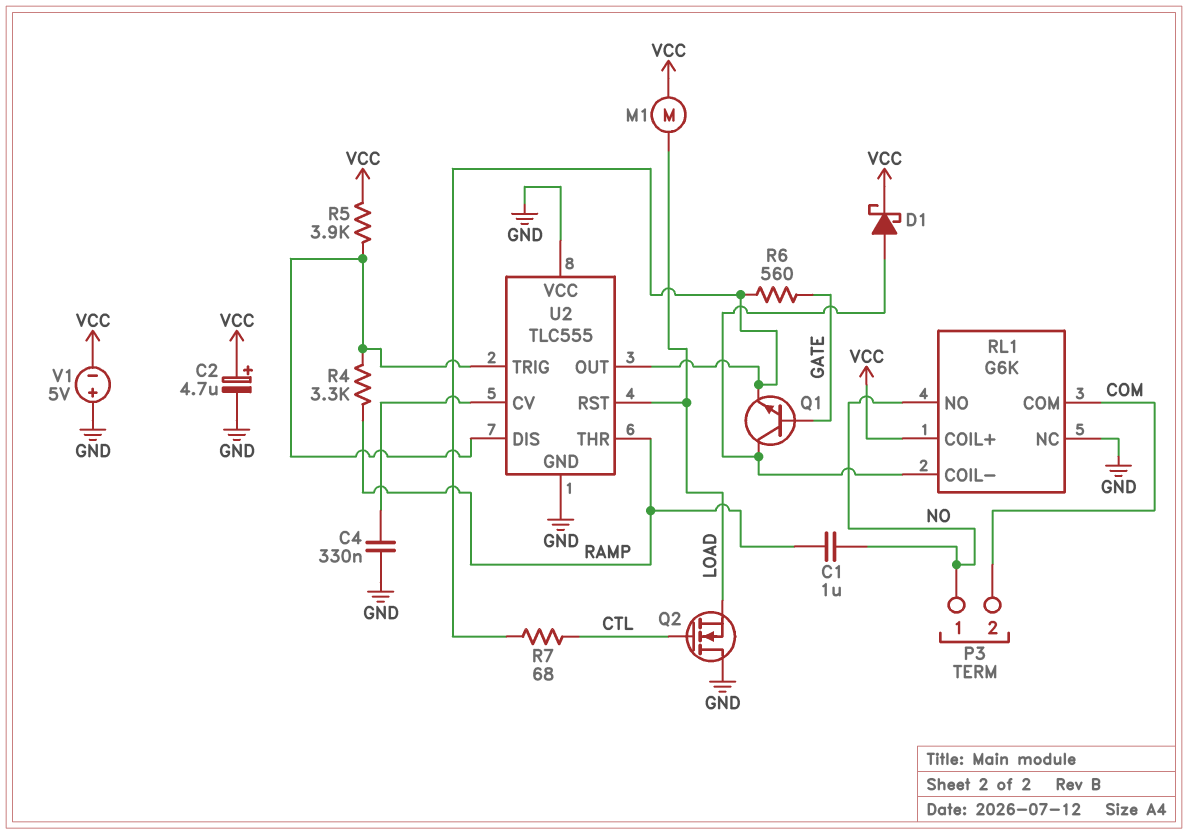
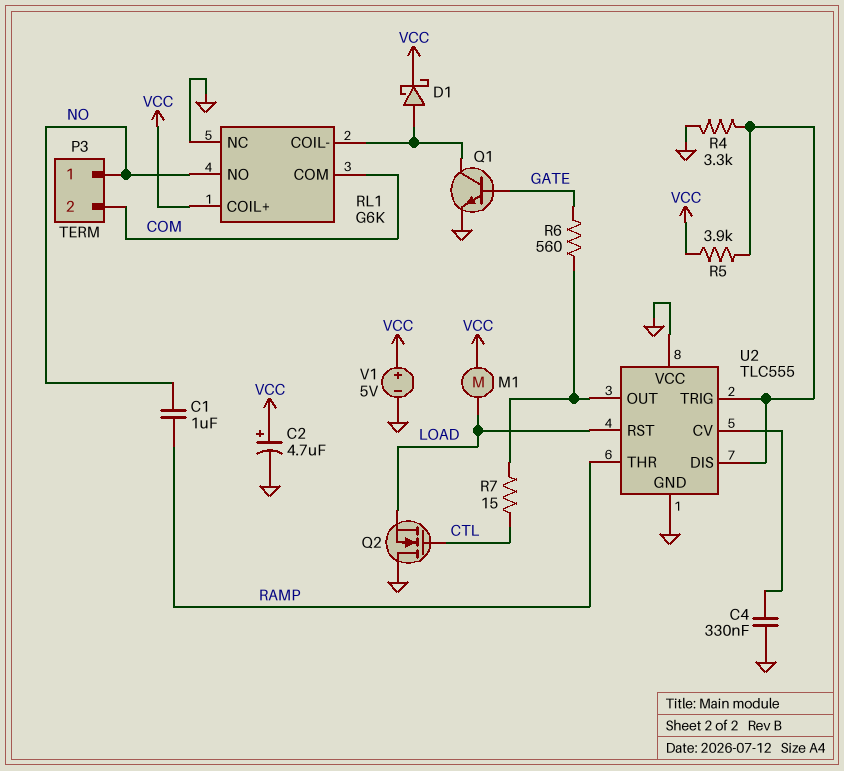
Q1: NPN (B GATE, C RL1/COIL-, E U2/OUT) -> NPN (B GATE, C RL1/COIL-, E GND)
R4: 3.3k (RAMP, U2/DIS) -> 3.3k (GND, U2/DIS)
R7: 68 (CTL, U2/OUT) -> 15 (CTL, U2/OUT)
V1: 5V (plus GND, minus VCC) -> 5V (plus VCC, minus GND)

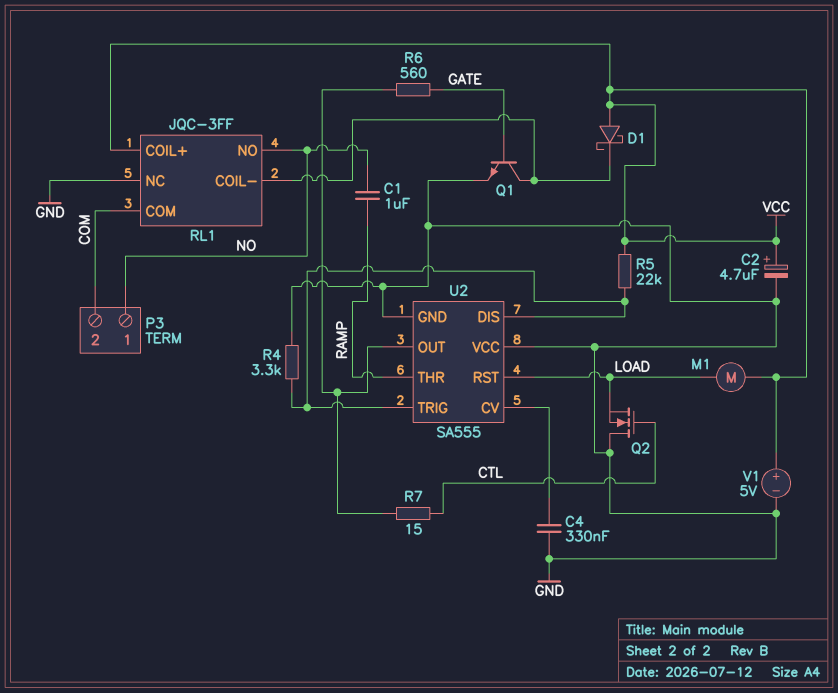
D1: schottky (A RL1/COIL-, K VCC) -> schottky (A VCC, K RL1/COIL-)
R5: 3.9k (U2/DIS, VCC) -> 22k (U2/DIS, VCC)
RL1: G6K -> JQC-3FF
U2: TLC555 -> SA555

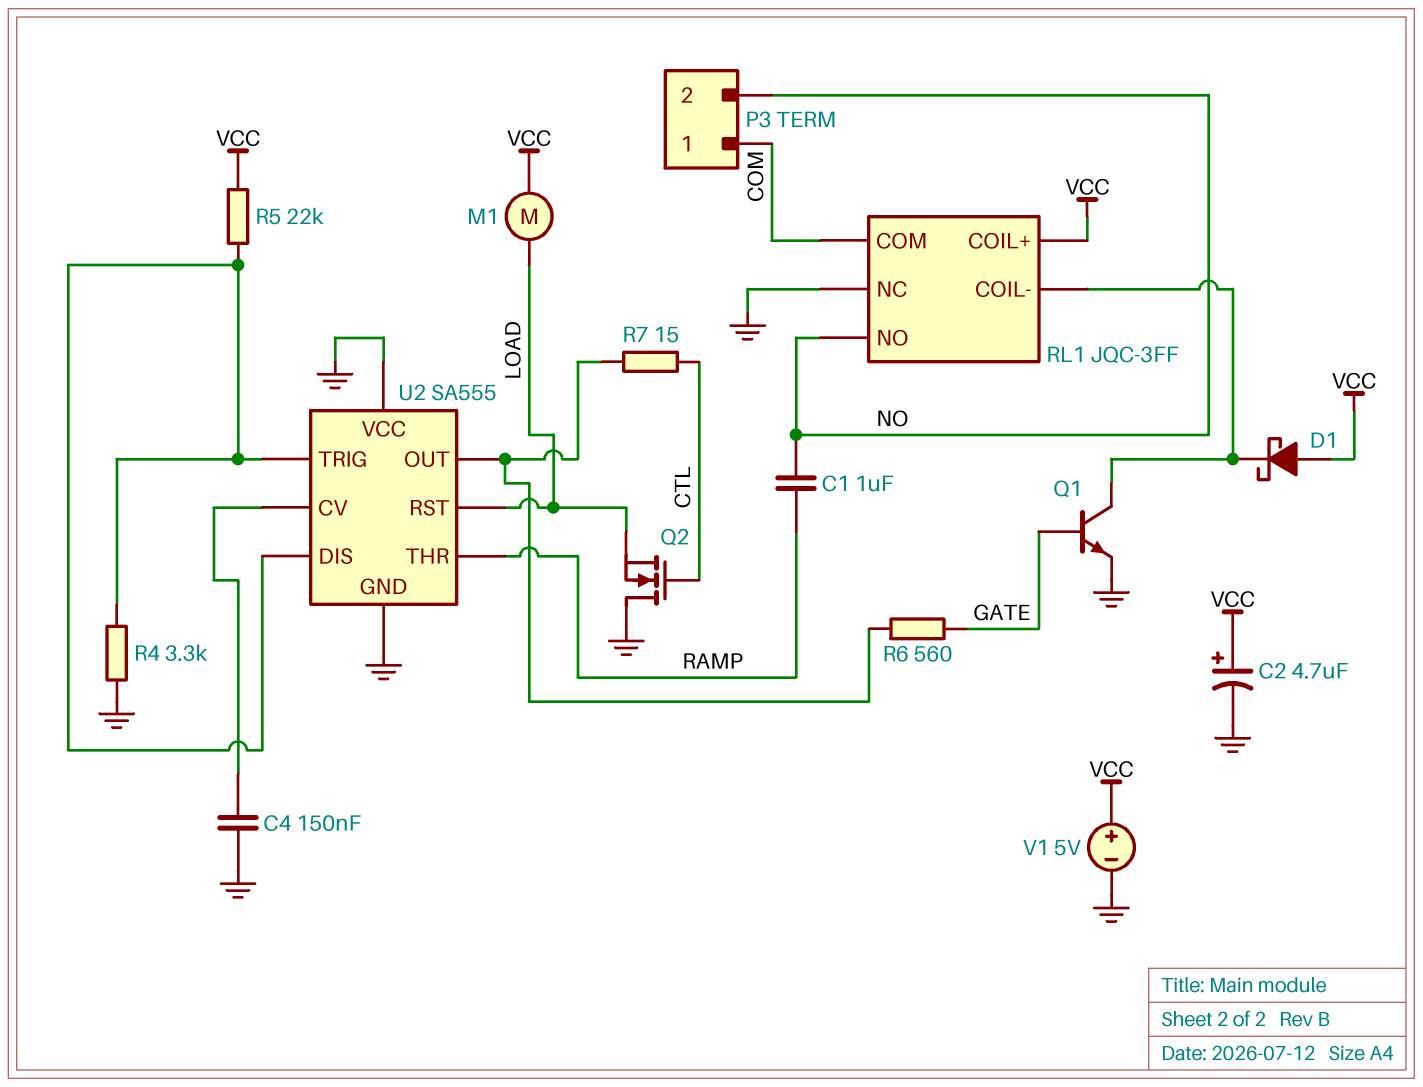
C4: 330nF (GND, U2/CV) -> 150nF (GND, U2/CV)
P3 pin 1: NO -> COM
P3 pin 2: COM -> NO

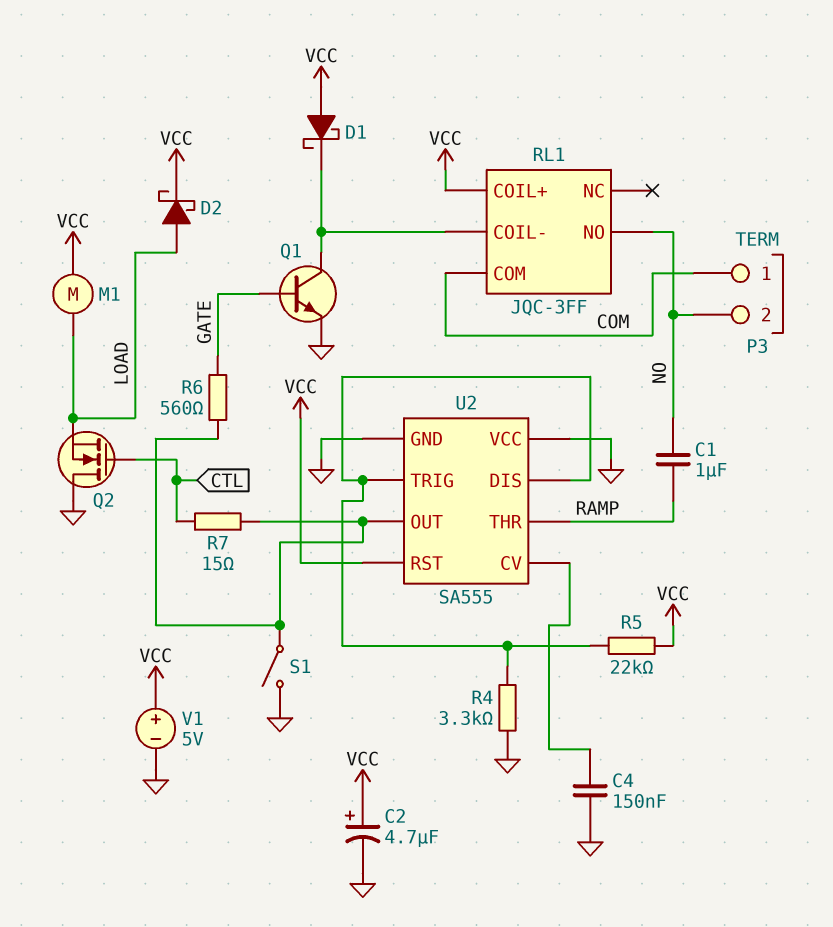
D2: none -> schottky (A LOAD, K VCC)
RL1 pin NC: GND -> none
S1: none -> switch (GND, U2/OUT)
U2 pin RST: LOAD -> VCC

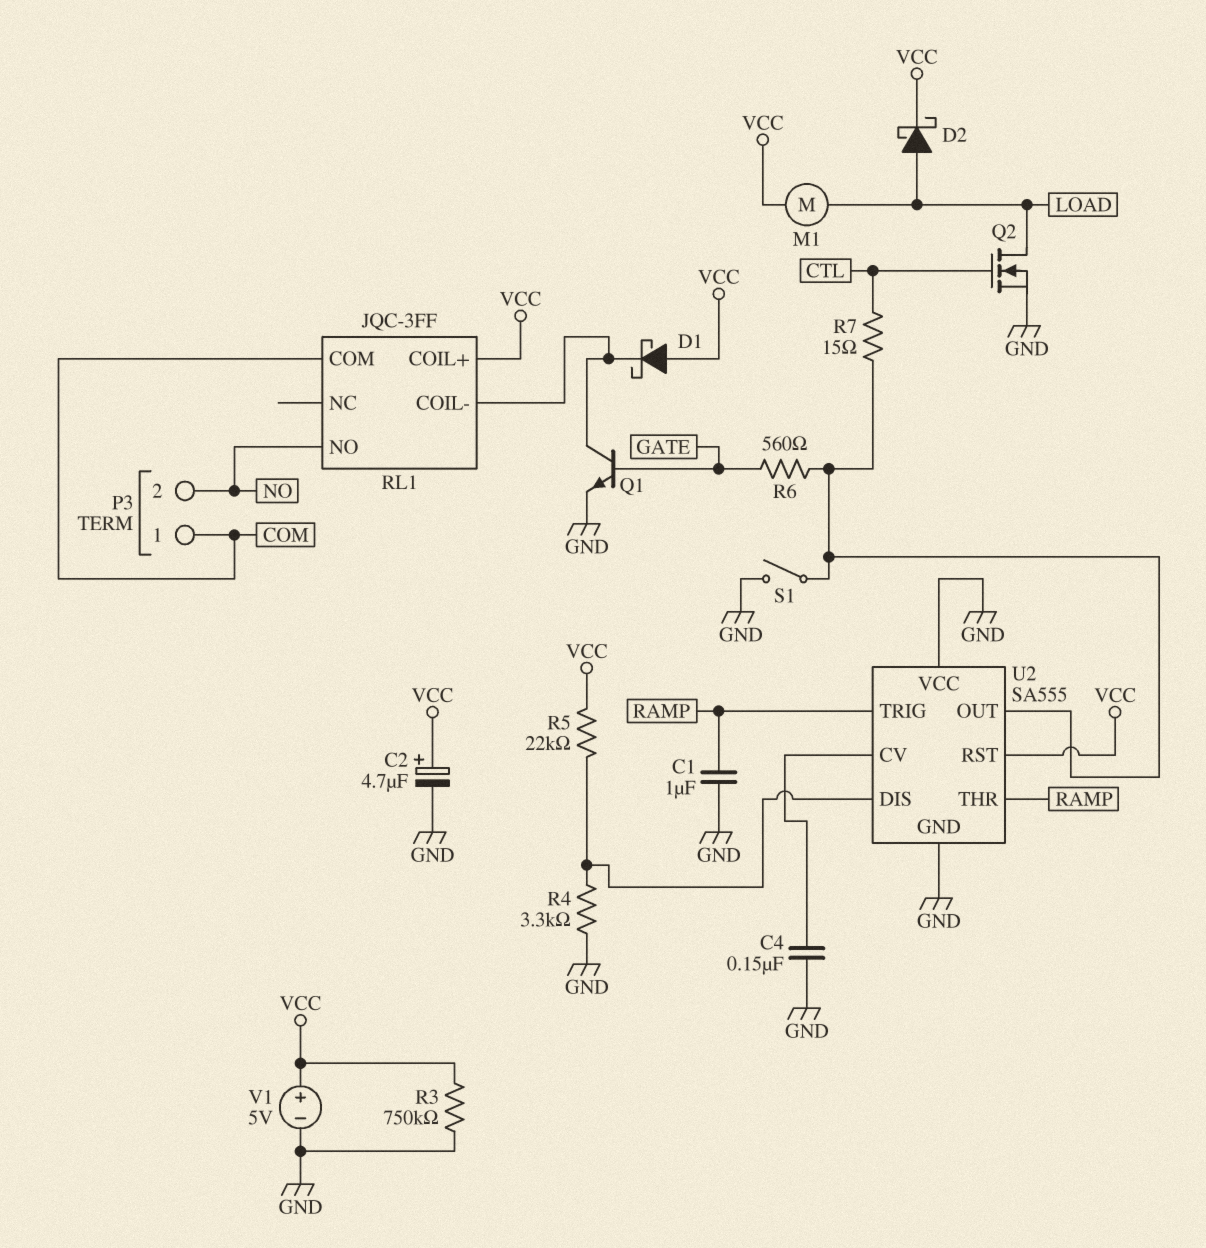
C1: 1uF (NO, RAMP) -> 1uF (GND, RAMP)
Q2: NMOS (G CTL, D GND, S LOAD) -> NMOS (G CTL, D LOAD, S GND)
R3: none -> 750k (GND, VCC)
U2 pin TRIG: U2/DIS -> RAMP

